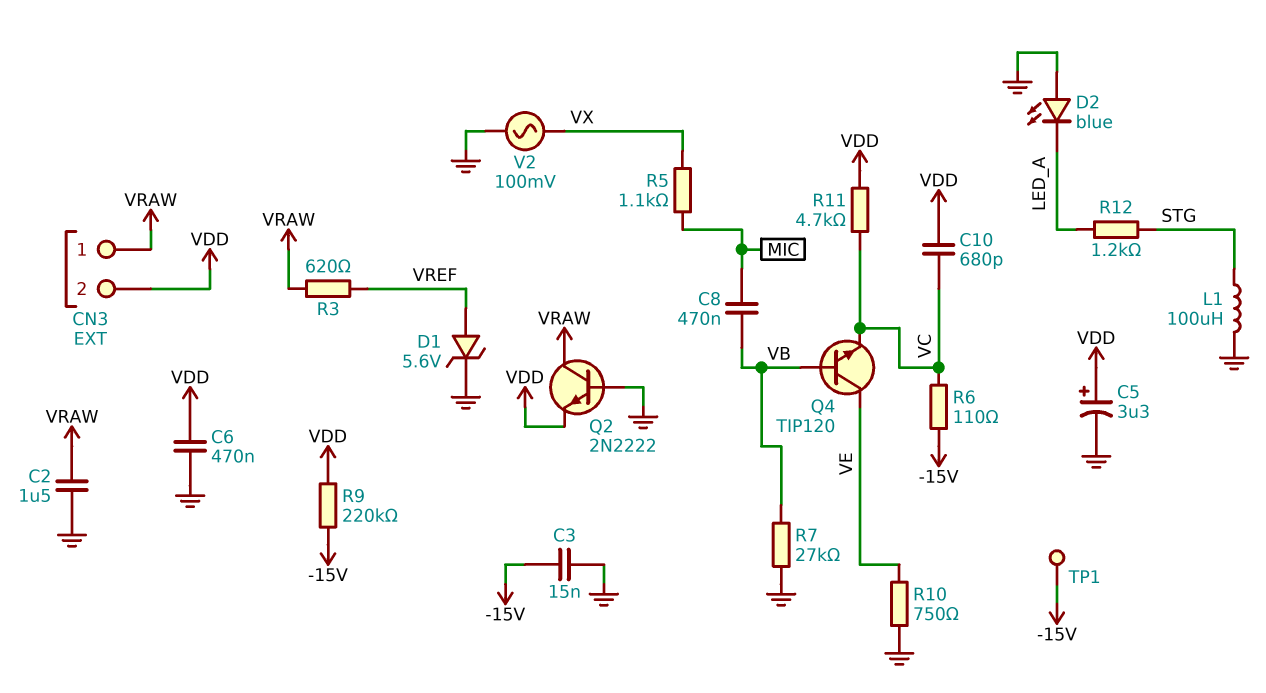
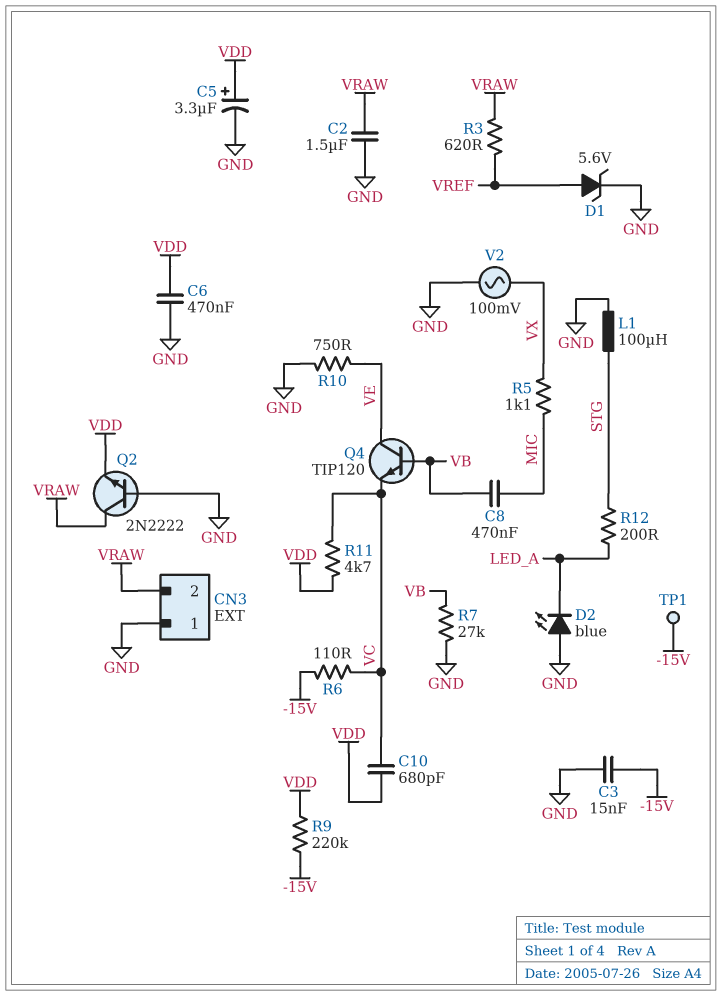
CN3 pin 1: VRAW -> GND
CN3 pin 2: VDD -> VRAW
R12: 1.2k (LED_A, STG) -> 200 (LED_A, STG)

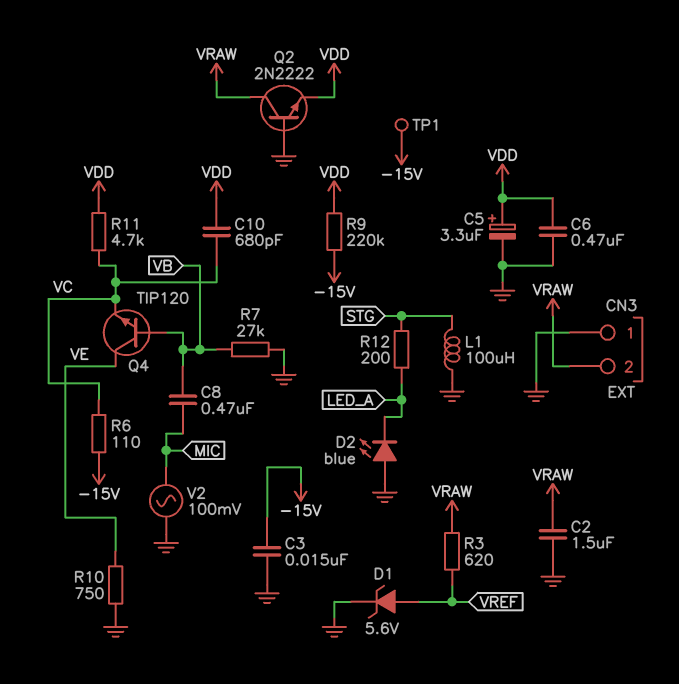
R5: 1.1k (MIC, VX) -> none
V2: AC 100mV (GND, VX) -> AC 100mV (GND, MIC)

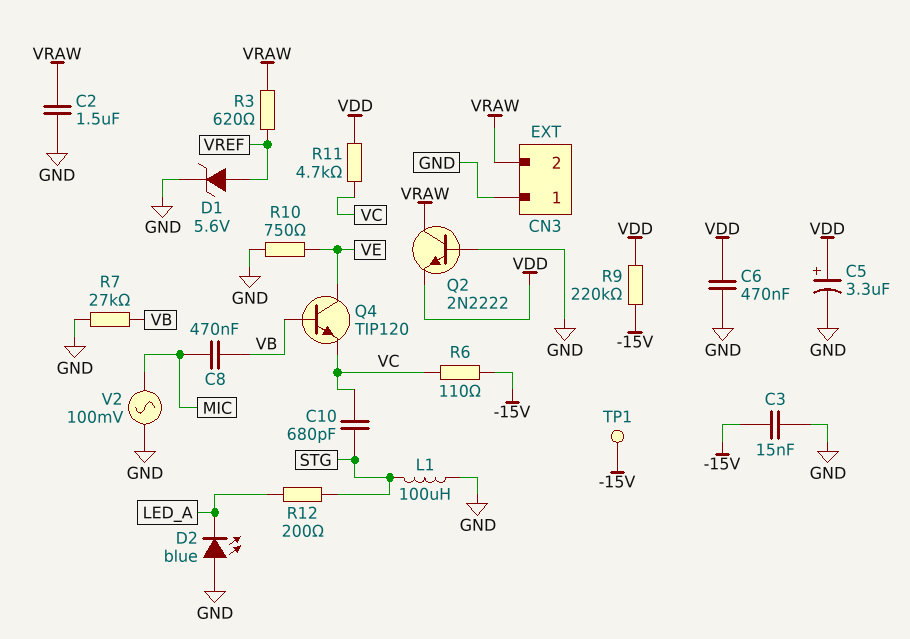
C10: 680pF (VC, VDD) -> 680pF (STG, VC)

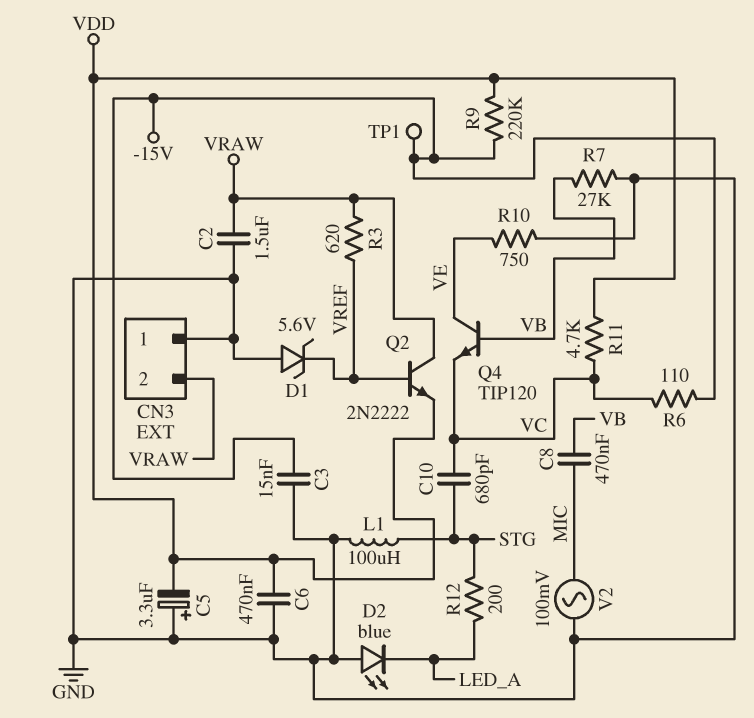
C5: 3.3uF (plus VDD, minus GND) -> 3.3uF (plus GND, minus VDD)
D1: zener 5.6V (A VREF, K GND) -> zener 5.6V (A GND, K VREF)
Q2: NPN 2N2222 (B GND, C VRAW, E VDD) -> NPN 2N2222 (B VREF, C VRAW, E VDD)

